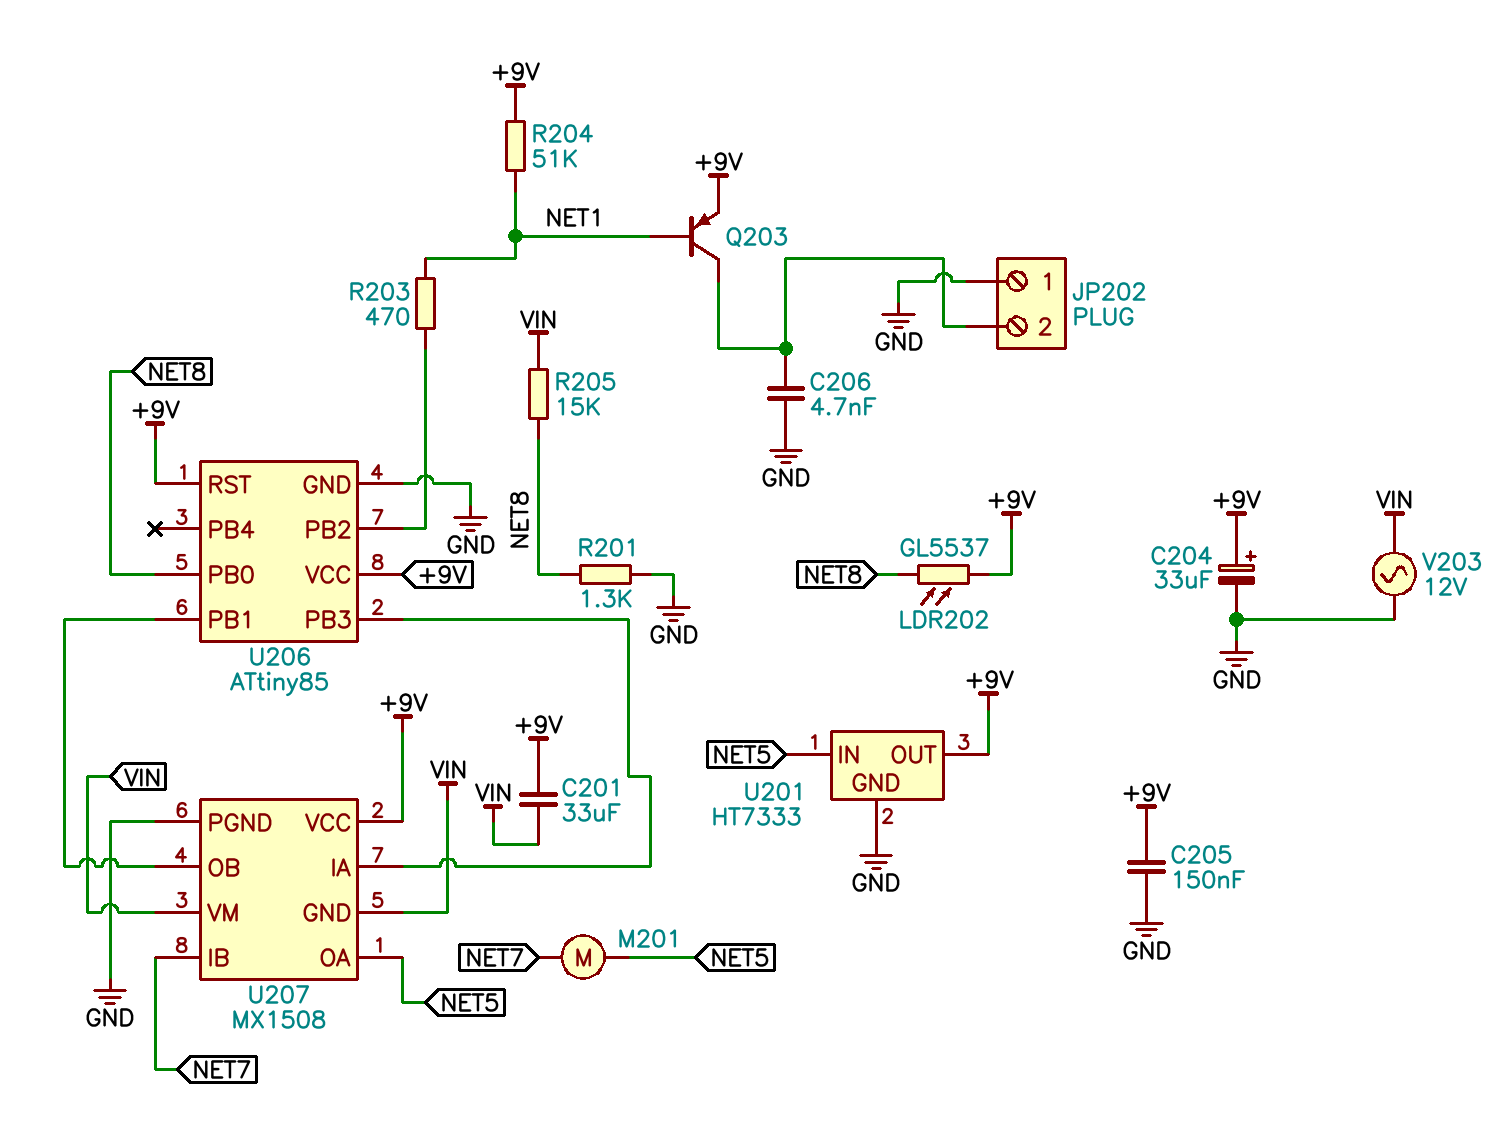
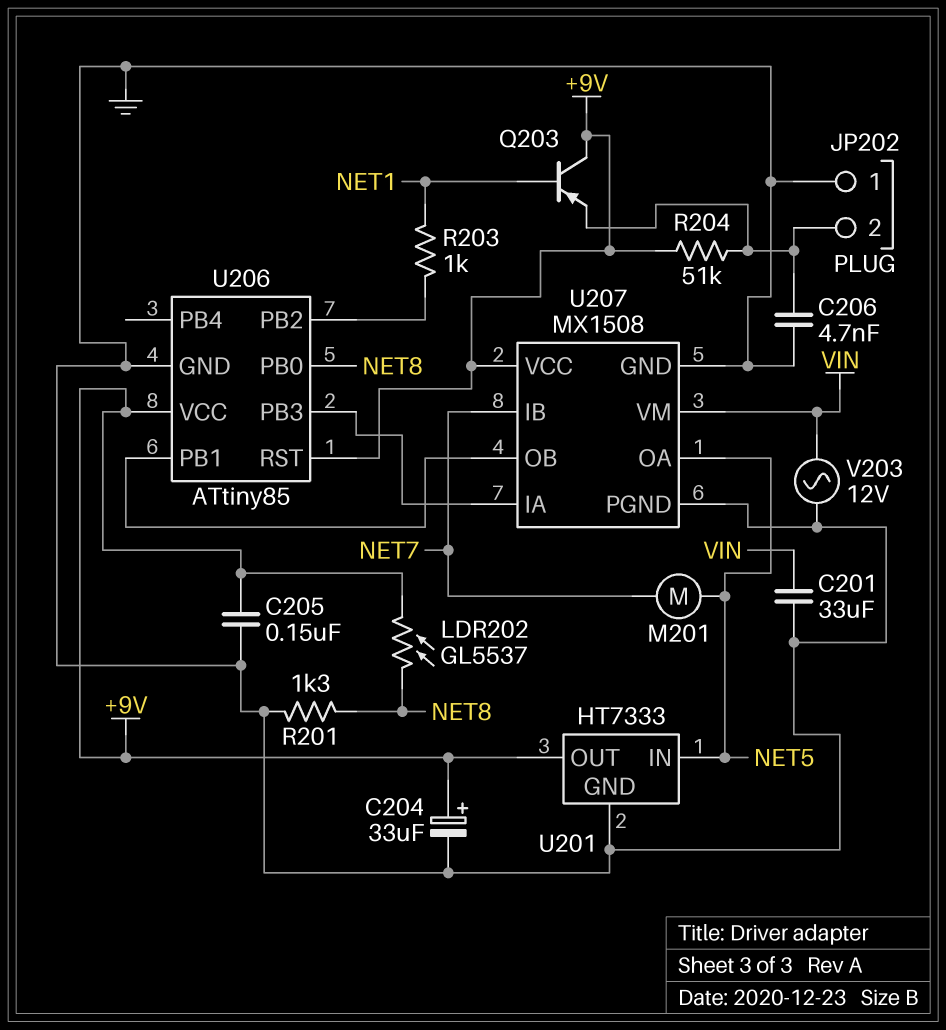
C201: 33uF (+9V, VIN) -> 33uF (GND, VIN)
Q203: PNP (B NET1, C JP202/2, E +9V) -> PNP (B NET1, C +9V, E JP202/2)
R203: 470 (NET1, U206/PB2) -> 1k (NET1, U206/PB2)
R204: 51k (+9V, NET1) -> 51k (+9V, JP202/2)
R205: 15k (NET8, VIN) -> none
U207 pin GND: VIN -> GND

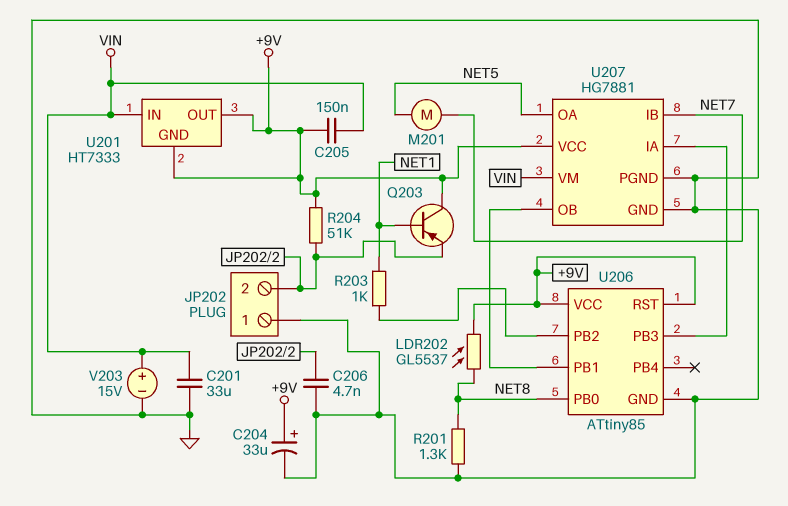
C205: 150nF (+9V, GND) -> 150nF (+9V, VIN)
U201 pin GND: GND -> +9V
U201 pin IN: NET5 -> VIN
U207: MX1508 -> HG7881
V203: AC 12V (GND, VIN) -> 15V (plus VIN, minus GND)

